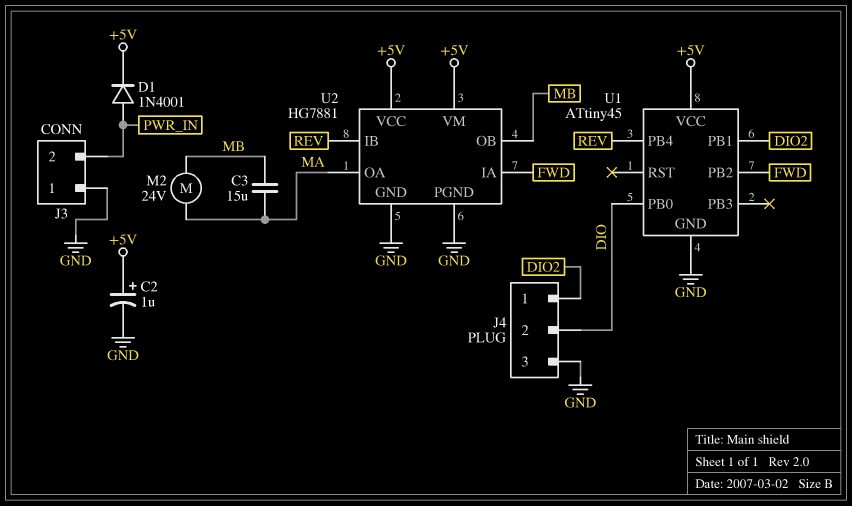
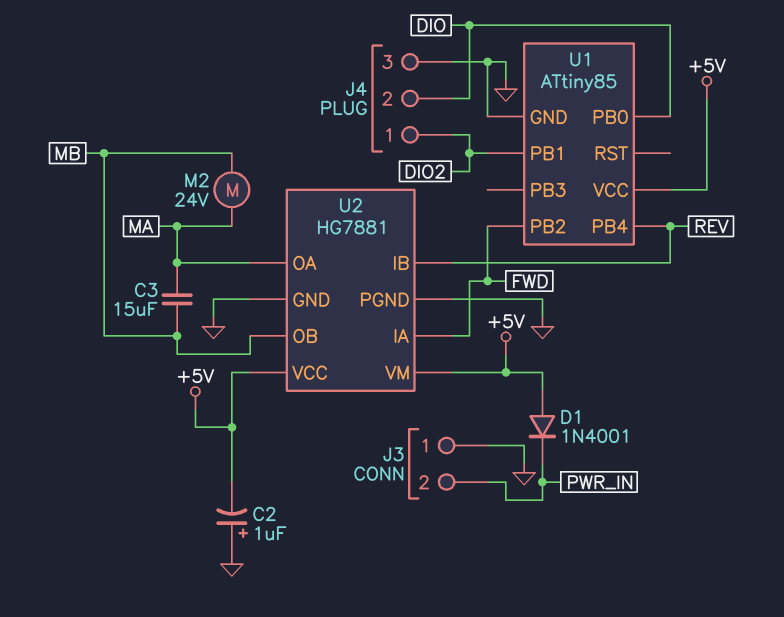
C2: 1uF (plus +5V, minus GND) -> 1uF (plus GND, minus +5V)
D1: diode 1N4001 (A PWR_IN, K +5V) -> diode 1N4001 (A +5V, K PWR_IN)
U1: ATtiny45 -> ATtiny85

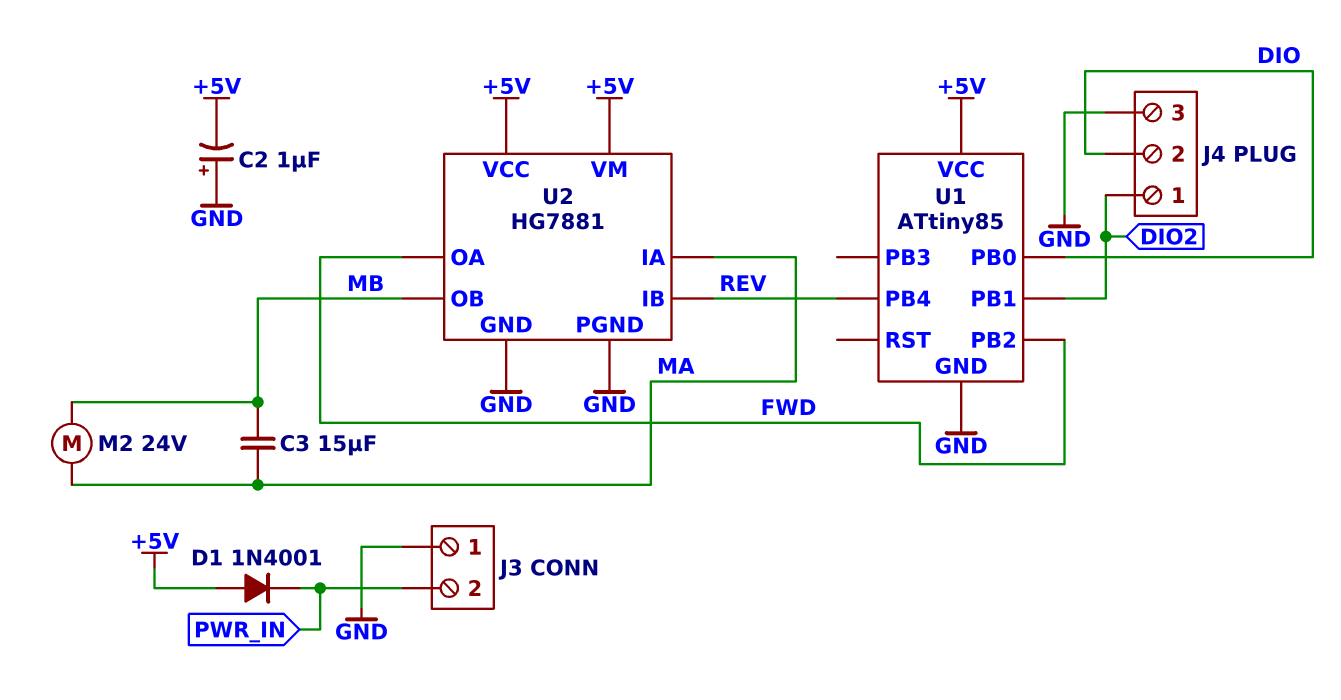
U2 pin IA: FWD -> MA
U2 pin OA: MA -> FWD

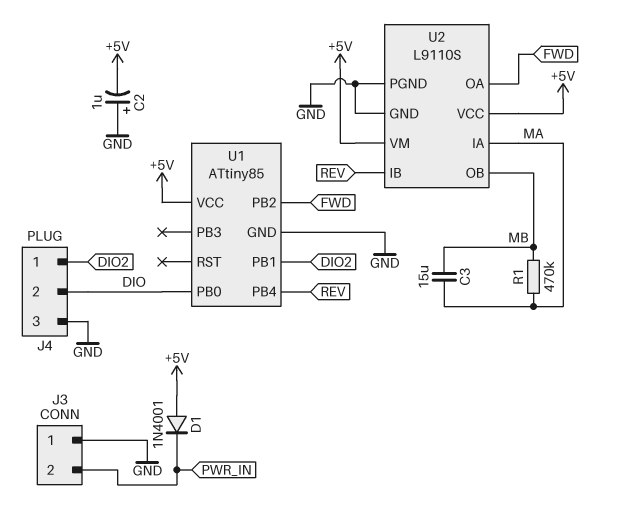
M2: motor 24V (MA, MB) -> none
R1: none -> 470k (MA, MB)
U2: HG7881 -> L9110S

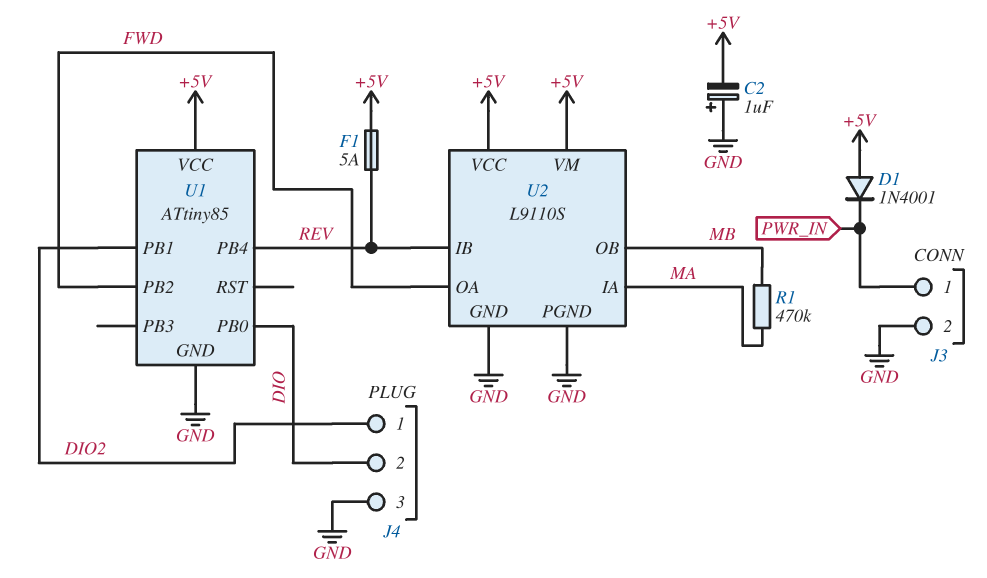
C3: 15uF (MA, MB) -> none
F1: none -> 5A (+5V, REV)
J3 pin 1: GND -> PWR_IN
J3 pin 2: PWR_IN -> GND

